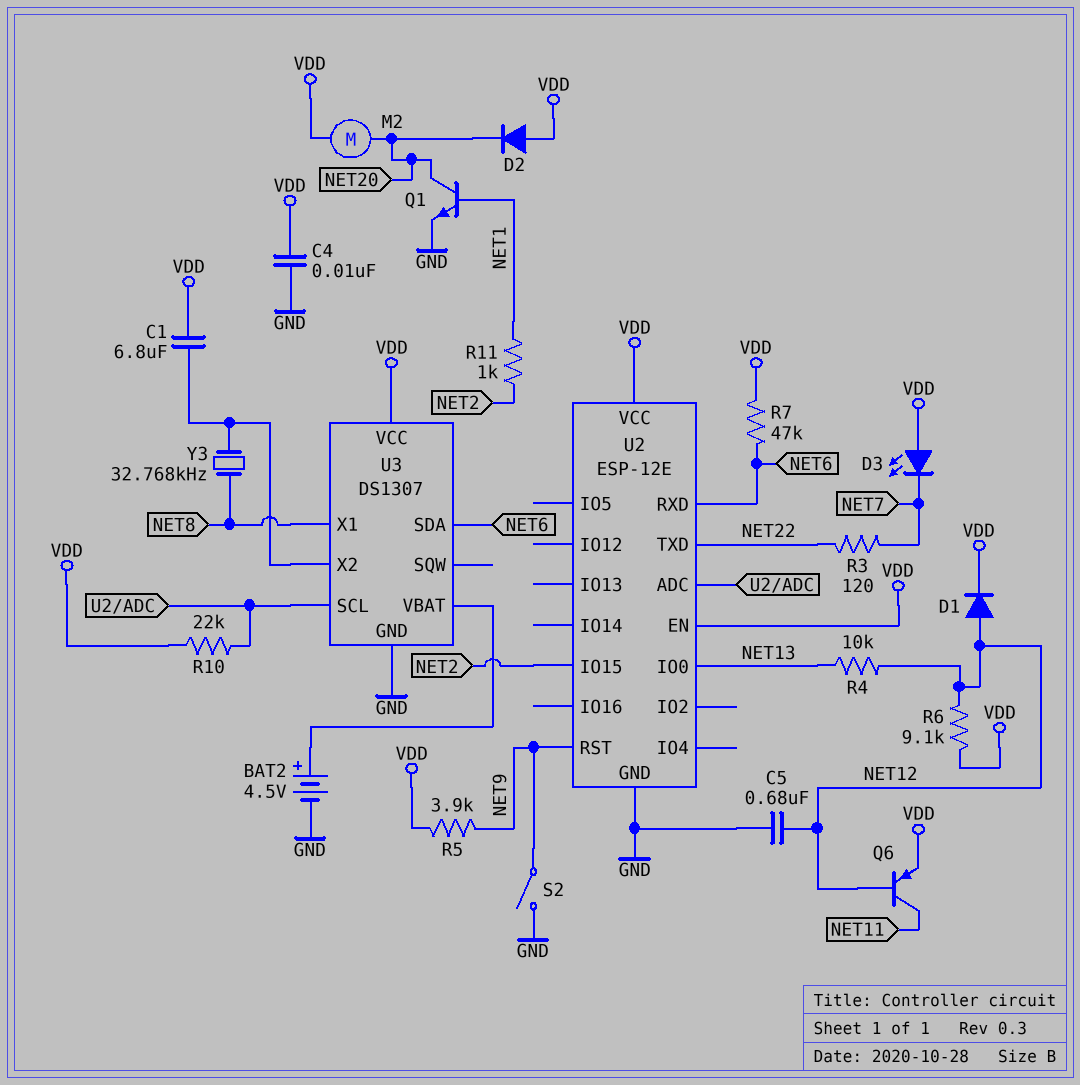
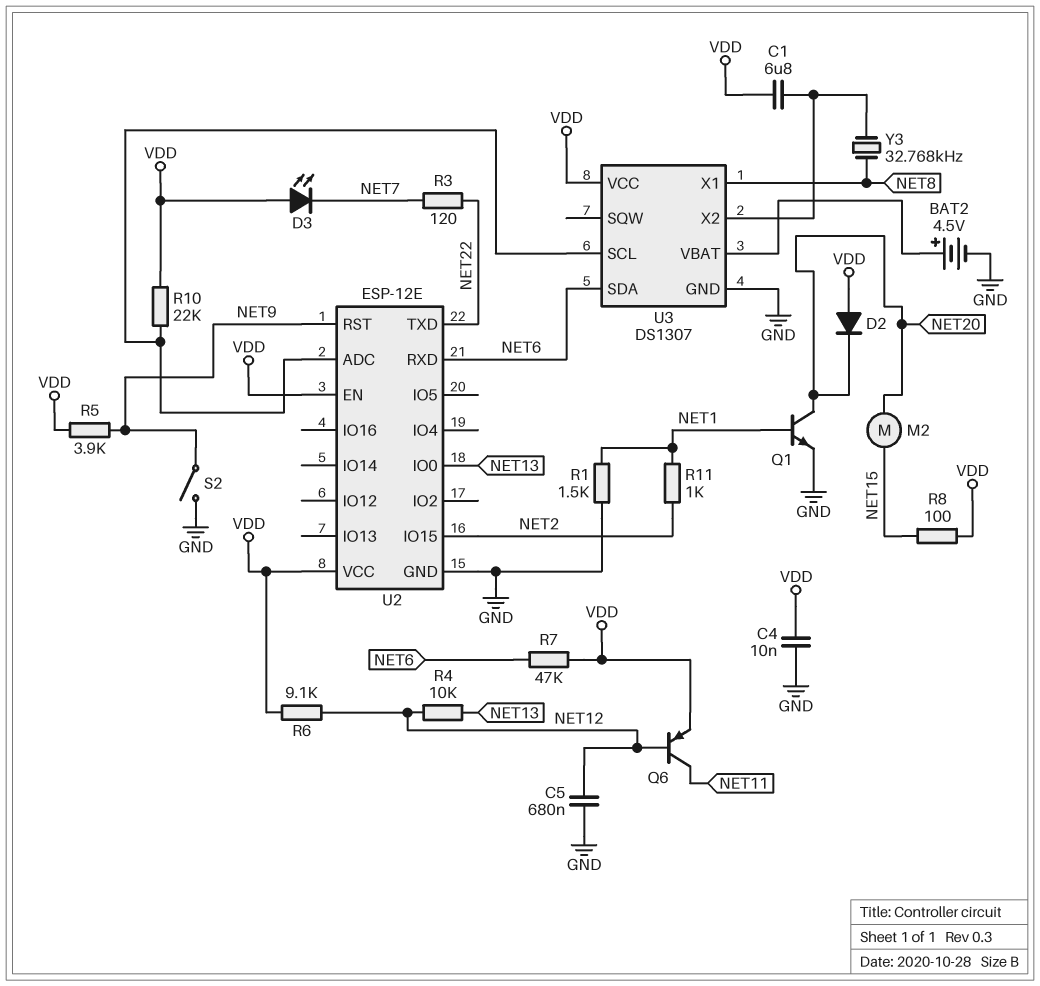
D1: diode (A NET12, K VDD) -> none
M2: motor (NET20, VDD) -> motor (NET15, NET20)
R1: none -> 1.5k (GND, NET1)
R8: none -> 100 (NET15, VDD)

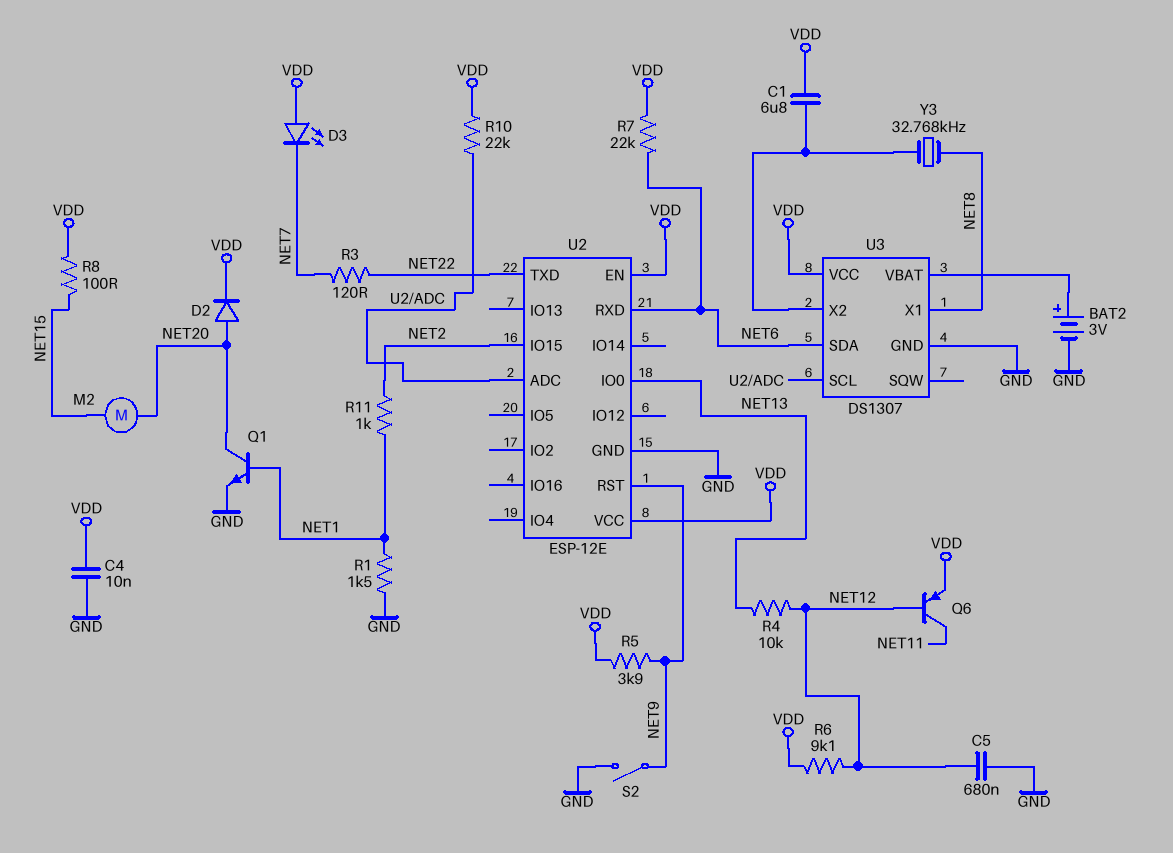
BAT2: 4.5V (plus U3/VBAT, minus GND) -> 3V (plus U3/VBAT, minus GND)
D2: diode (A VDD, K NET20) -> diode (A NET20, K VDD)
R7: 47k (NET6, VDD) -> 22k (NET6, VDD)

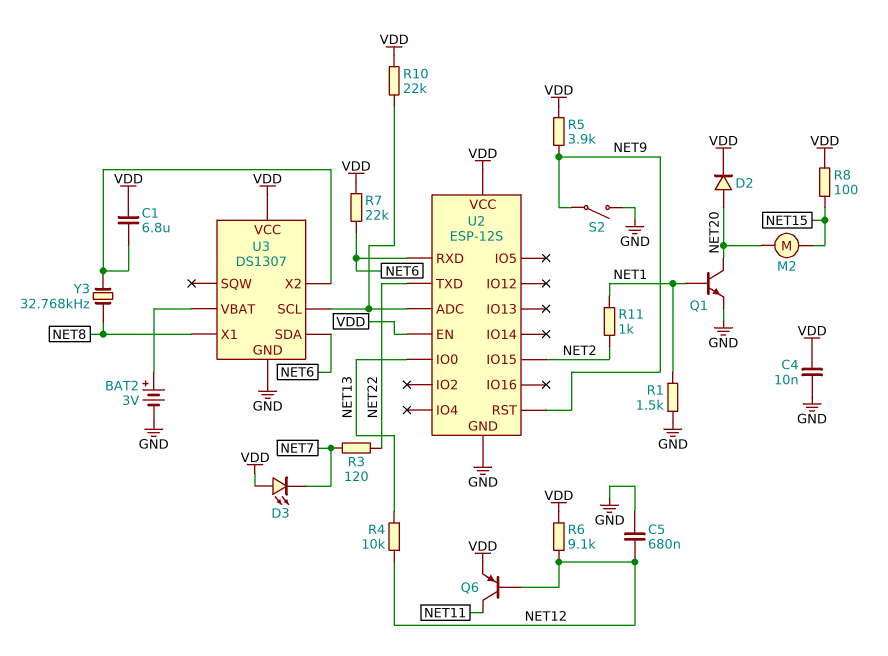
U2: ESP-12E -> ESP-12S

